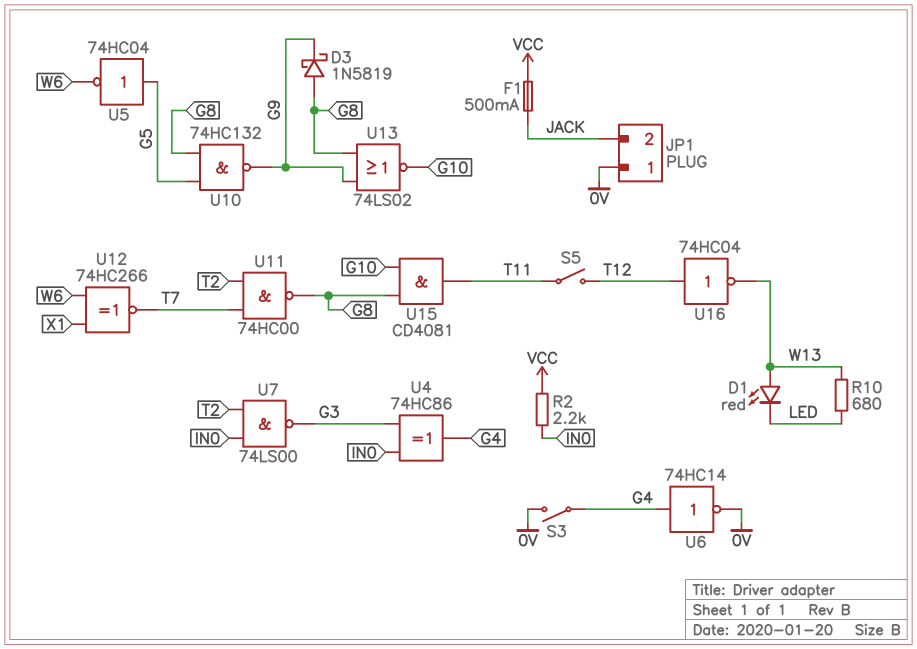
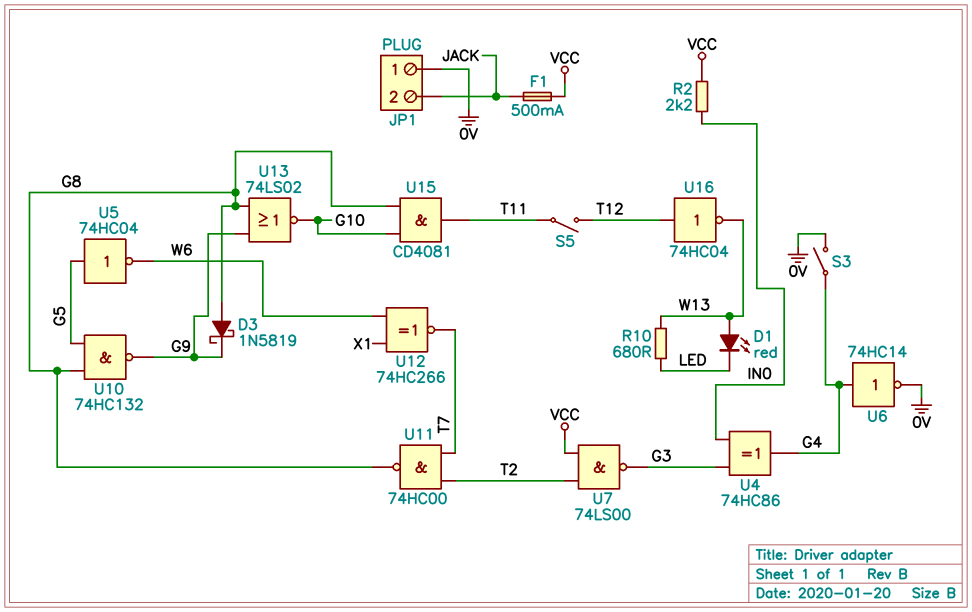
U7: NAND 74LS00 (in IN0, in T2, out G3) -> NAND 74LS00 (in T2, in VCC, out G3)

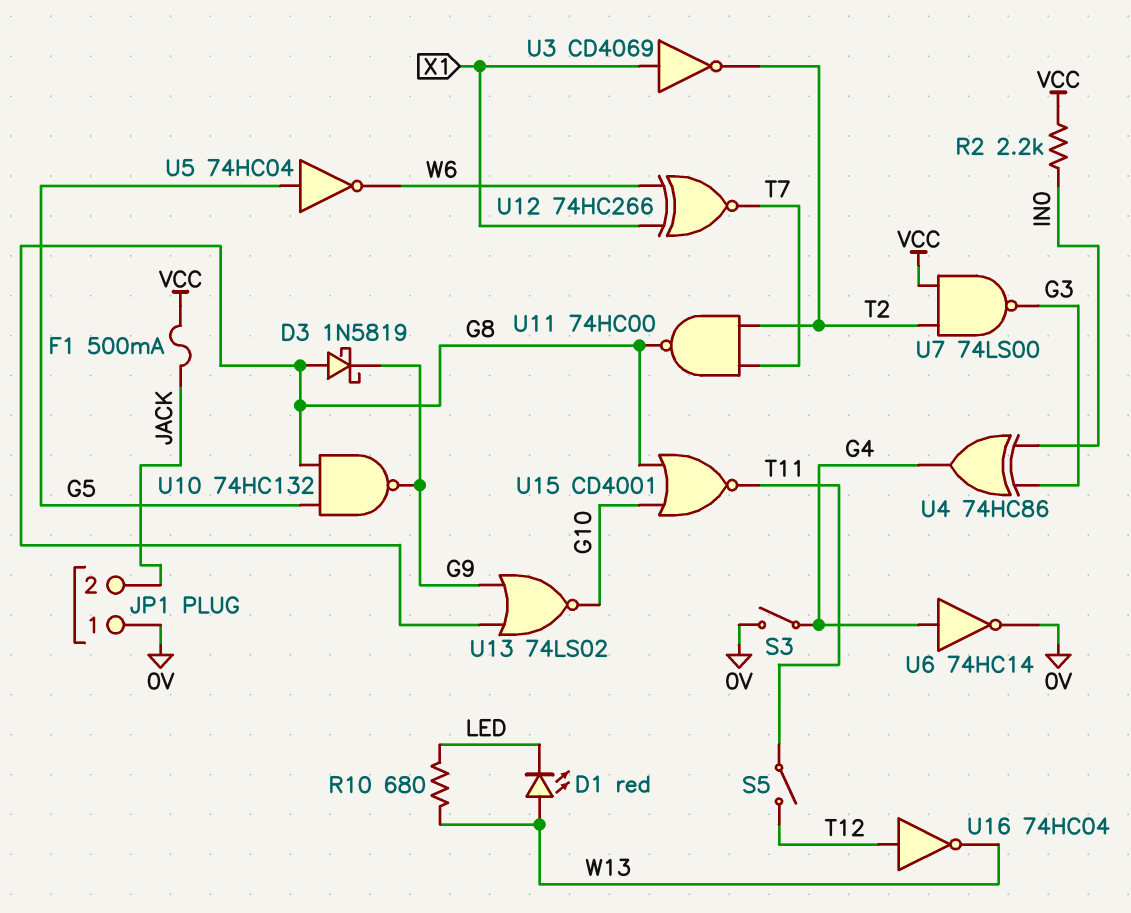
U3: none -> NOT CD4069 (in X1, out T2)
U15: AND CD4081 (in G8, in G10, out T11) -> NOR CD4001 (in G8, in G10, out T11)

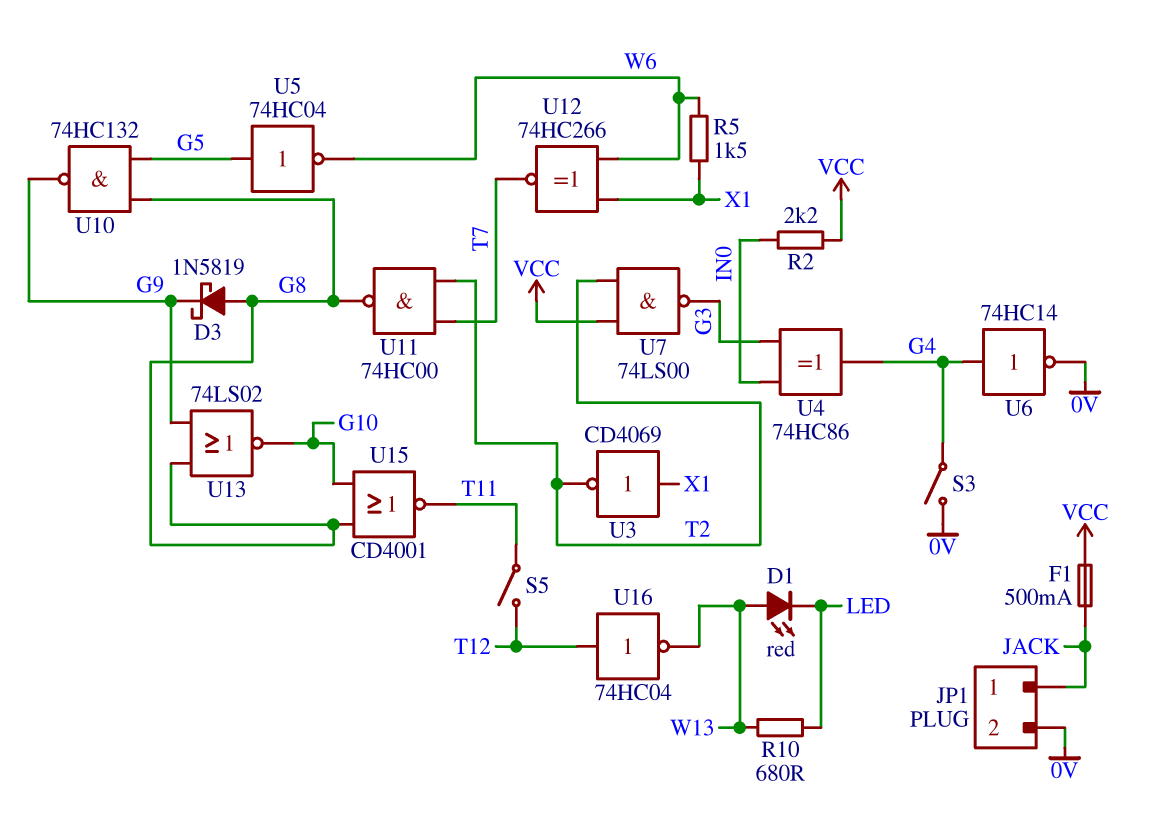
JP1 pin 1: 0V -> JACK
JP1 pin 2: JACK -> 0V
R5: none -> 1.5k (W6, X1)

